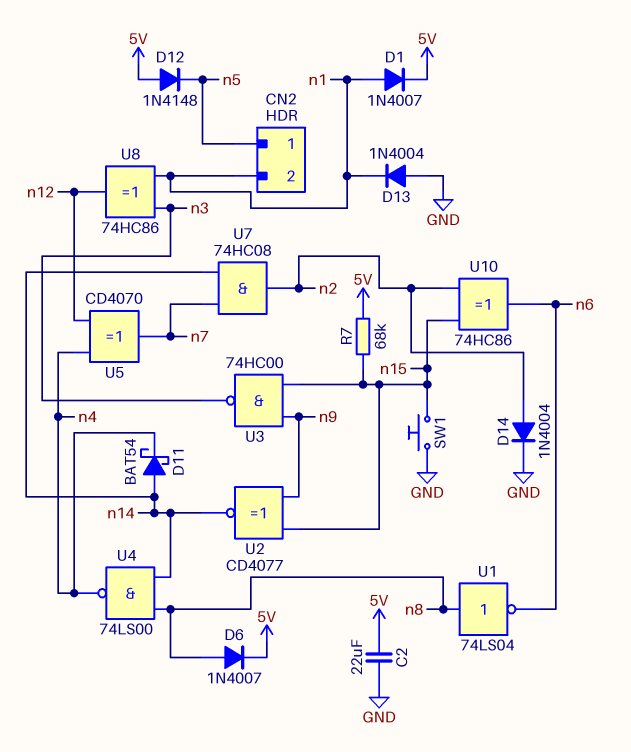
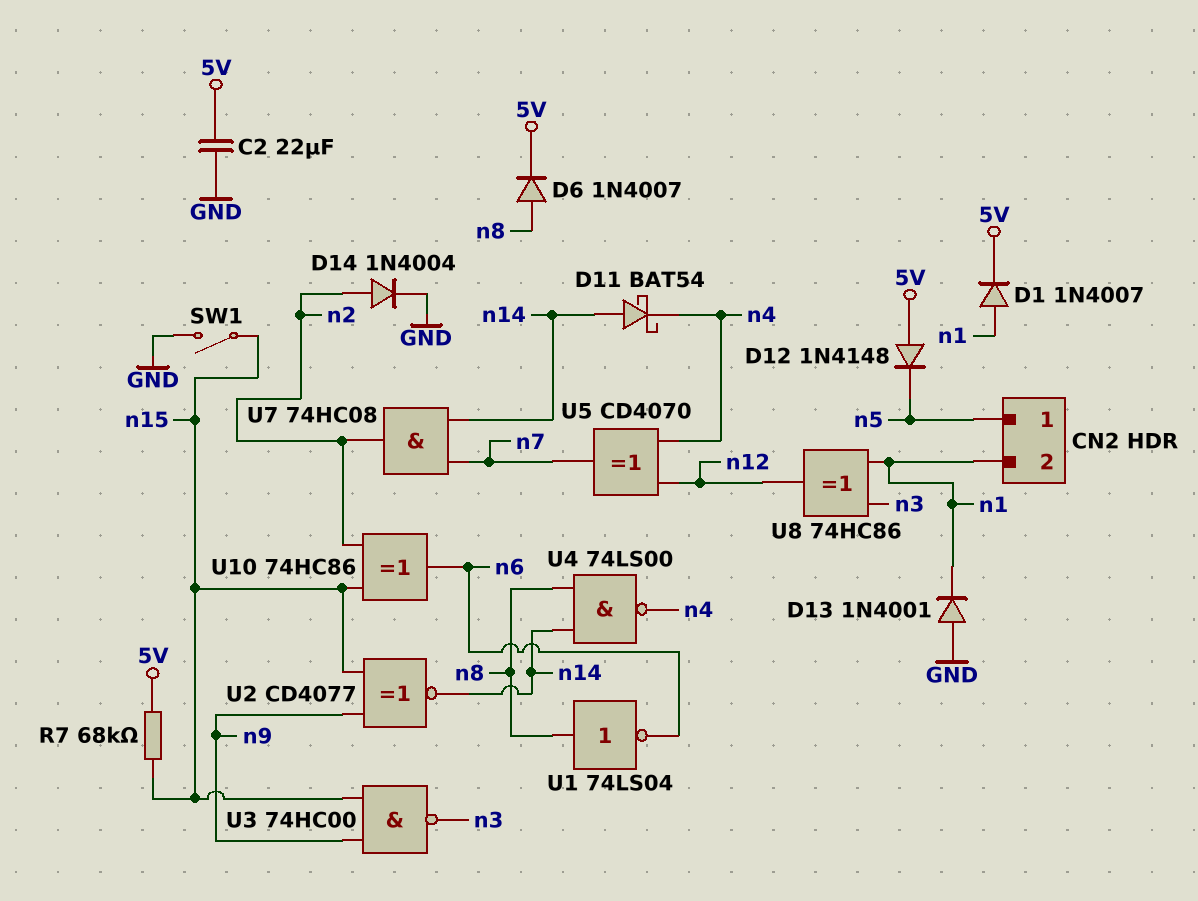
D13: diode 1N4004 (A GND, K n1) -> diode 1N4001 (A GND, K n1)
SW1: button (GND, n15) -> switch (GND, n15)

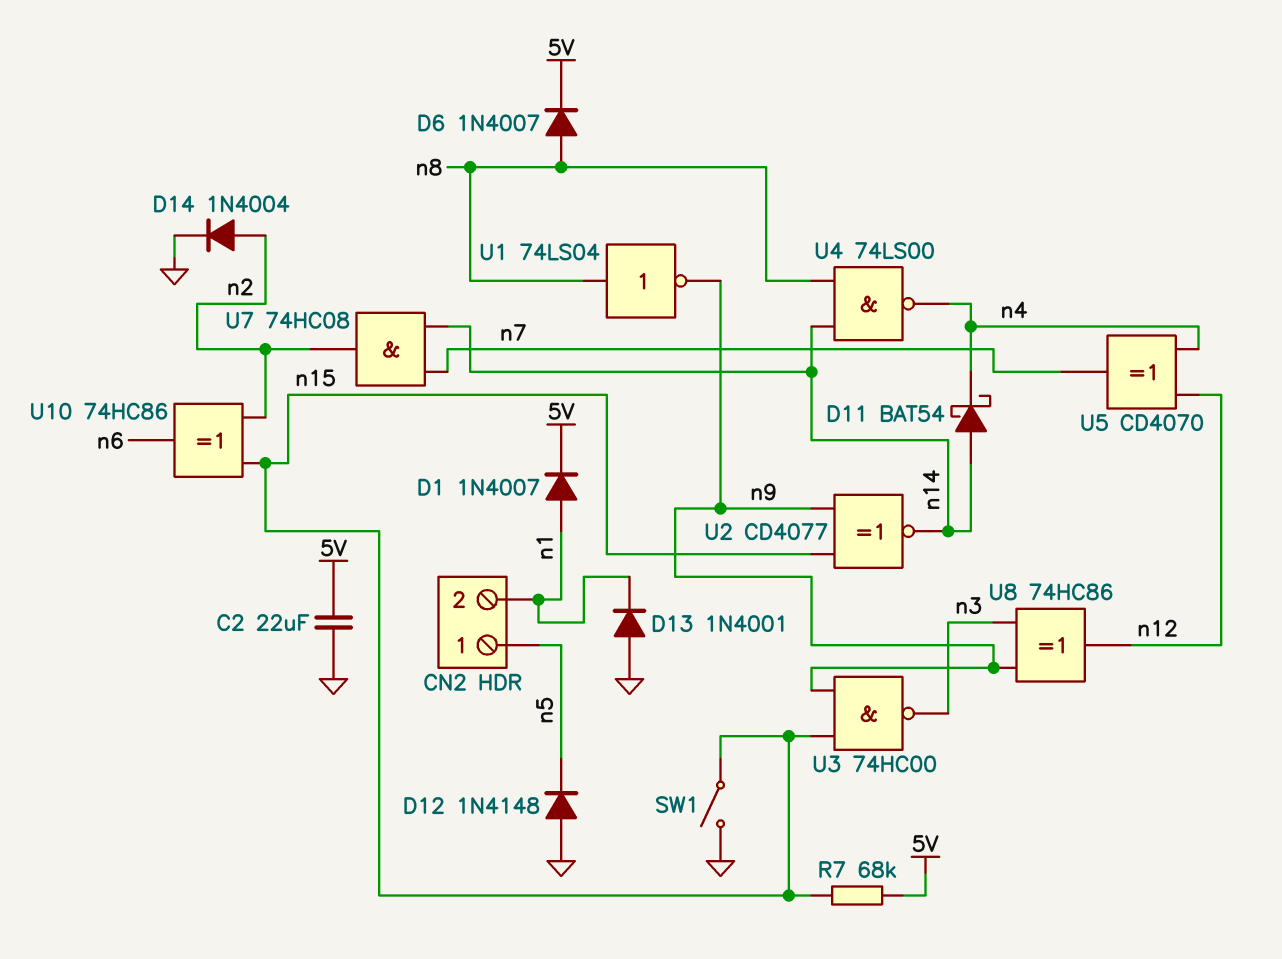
D12: diode 1N4148 (A 5V, K n5) -> diode 1N4148 (A GND, K n5)
U1: NOT 74LS04 (in n8, out n6) -> NOT 74LS04 (in n8, out n9)
U8: XOR 74HC86 (in n1, in n3, out n12) -> XOR 74HC86 (in n3, in n9, out n12)

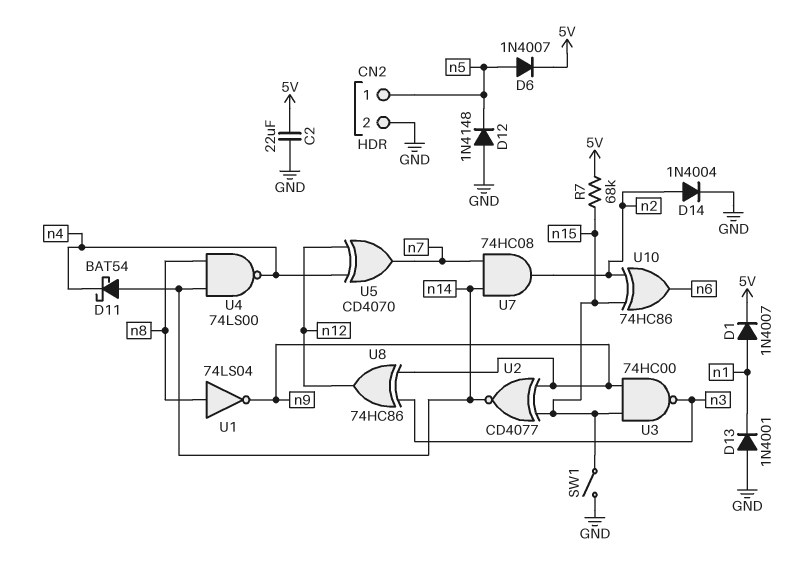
CN2 pin 2: n1 -> GND
D6: diode 1N4007 (A n8, K 5V) -> diode 1N4007 (A n5, K 5V)

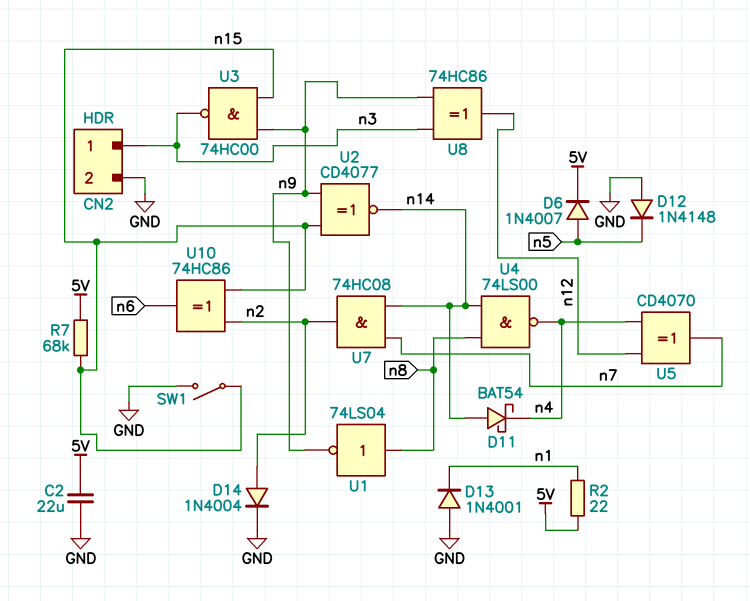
CN2 pin 1: n5 -> n3
D1: diode 1N4007 (A n1, K 5V) -> none
R2: none -> 22 (5V, n1)

